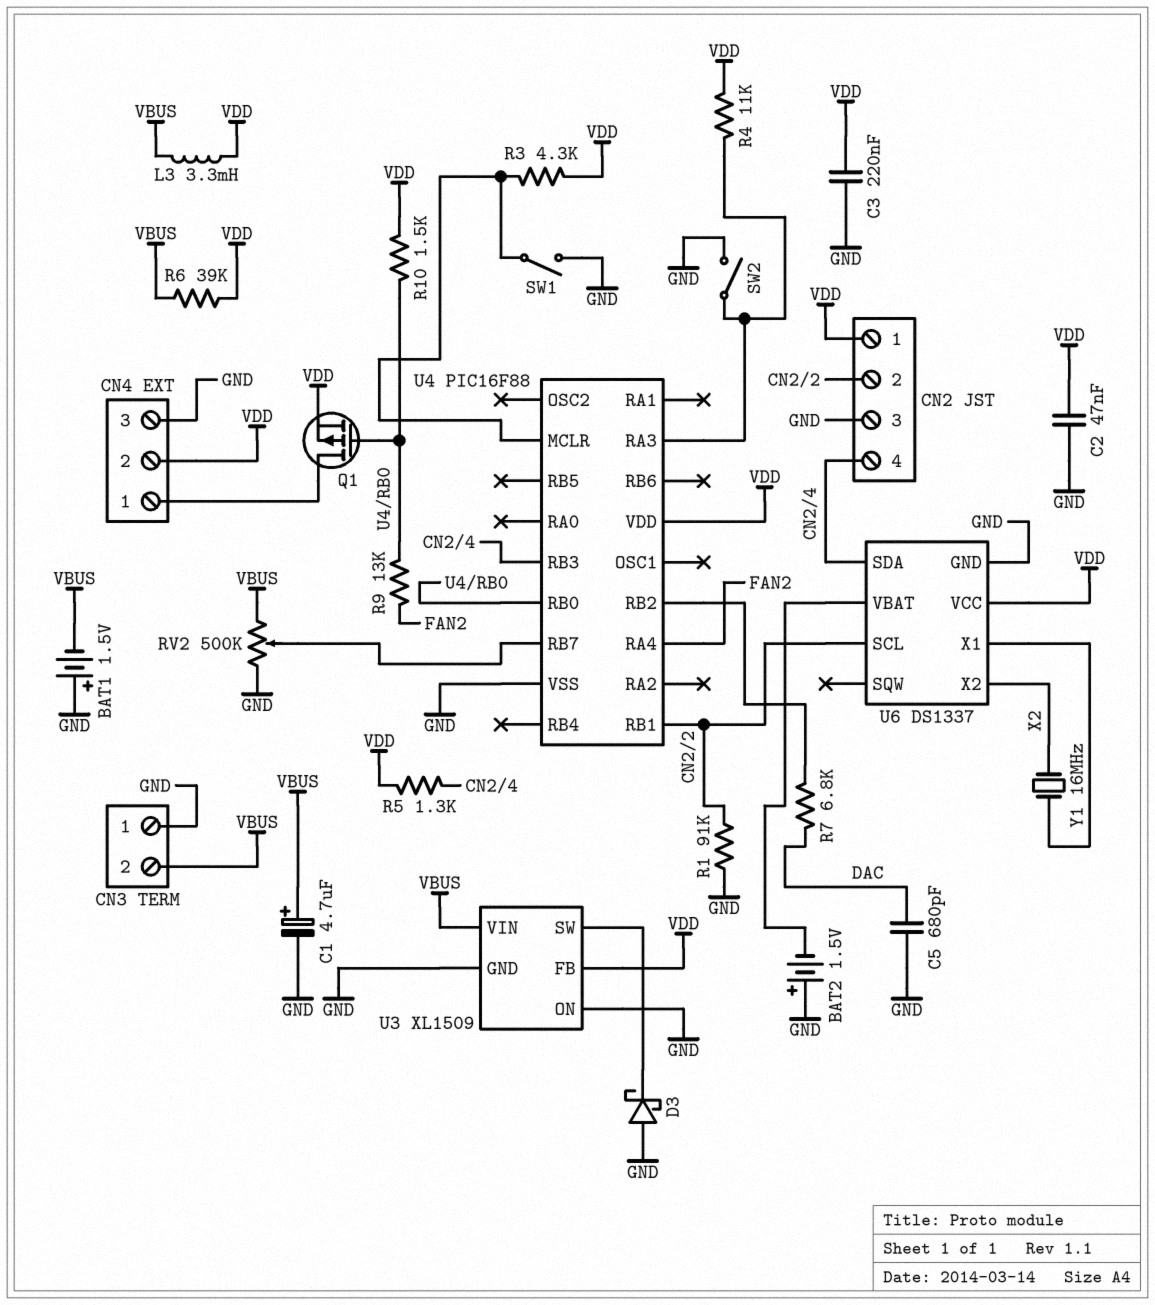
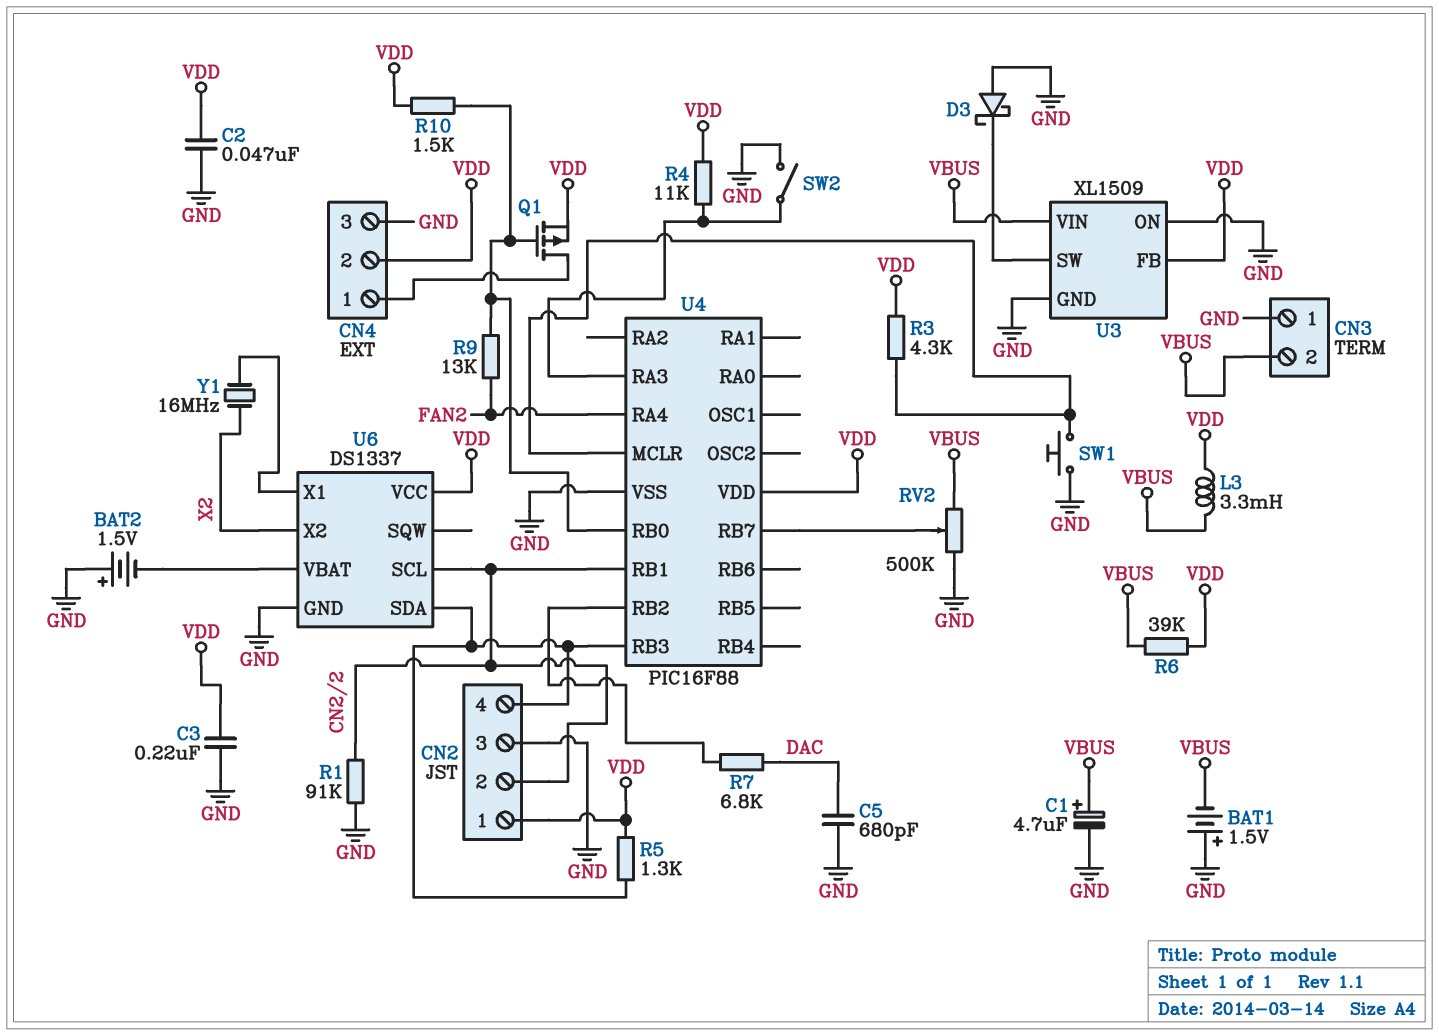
SW1: switch (GND, U4/MCLR) -> button (GND, U4/MCLR)

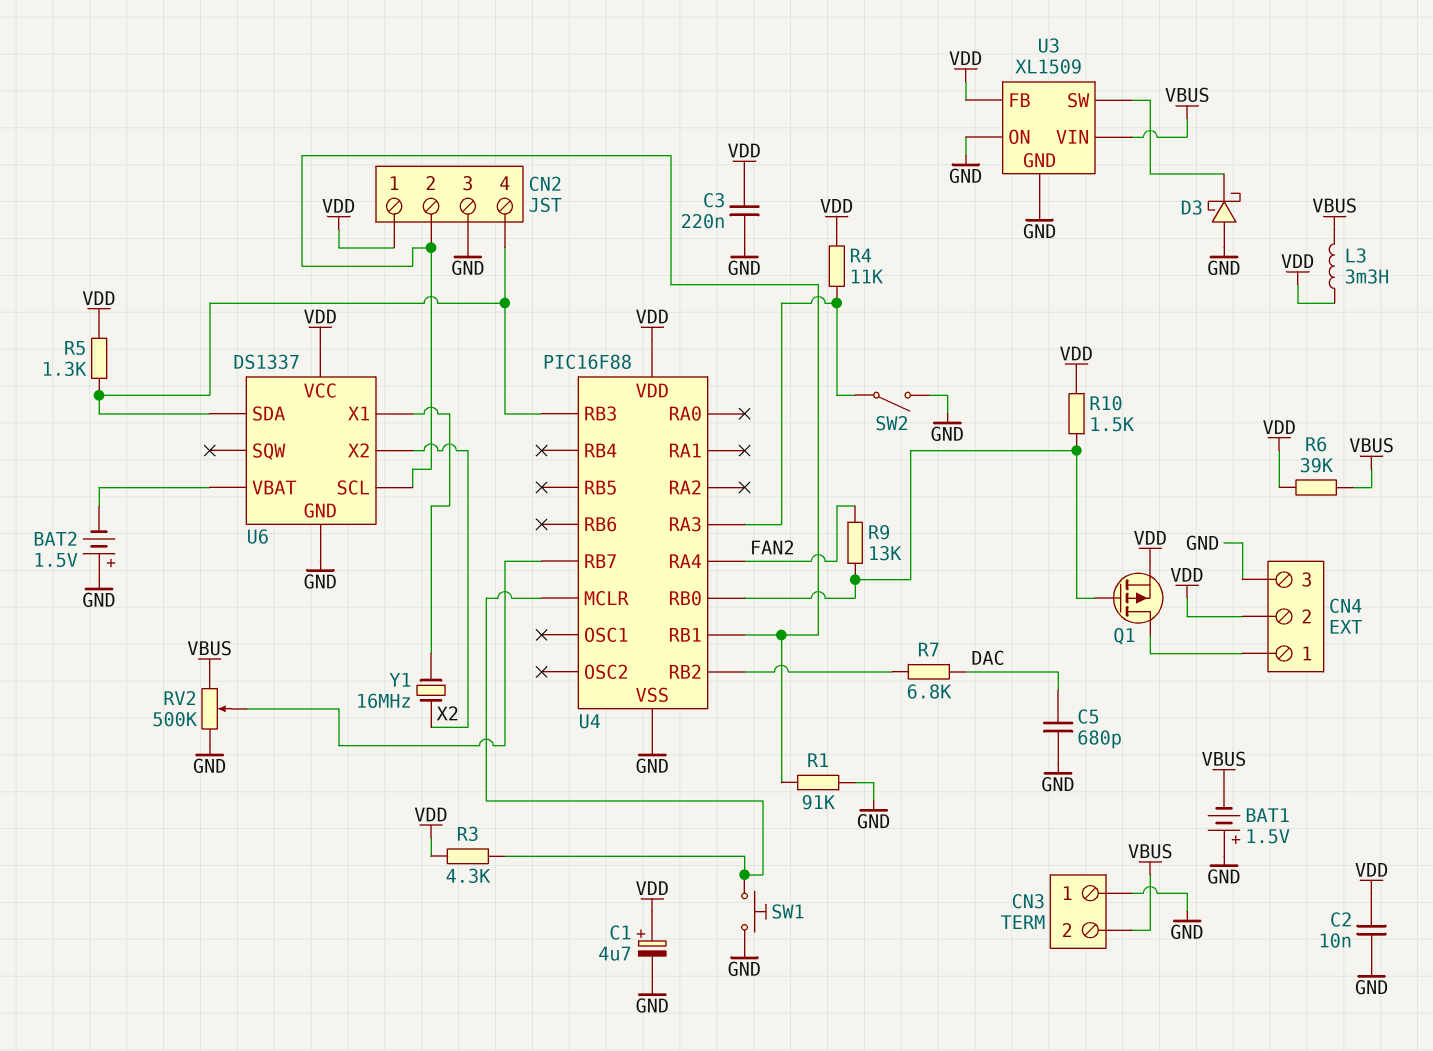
C1: 4.7uF (plus VBUS, minus GND) -> 4.7uF (plus VDD, minus GND)
C2: 47nF (GND, VDD) -> 10nF (GND, VDD)

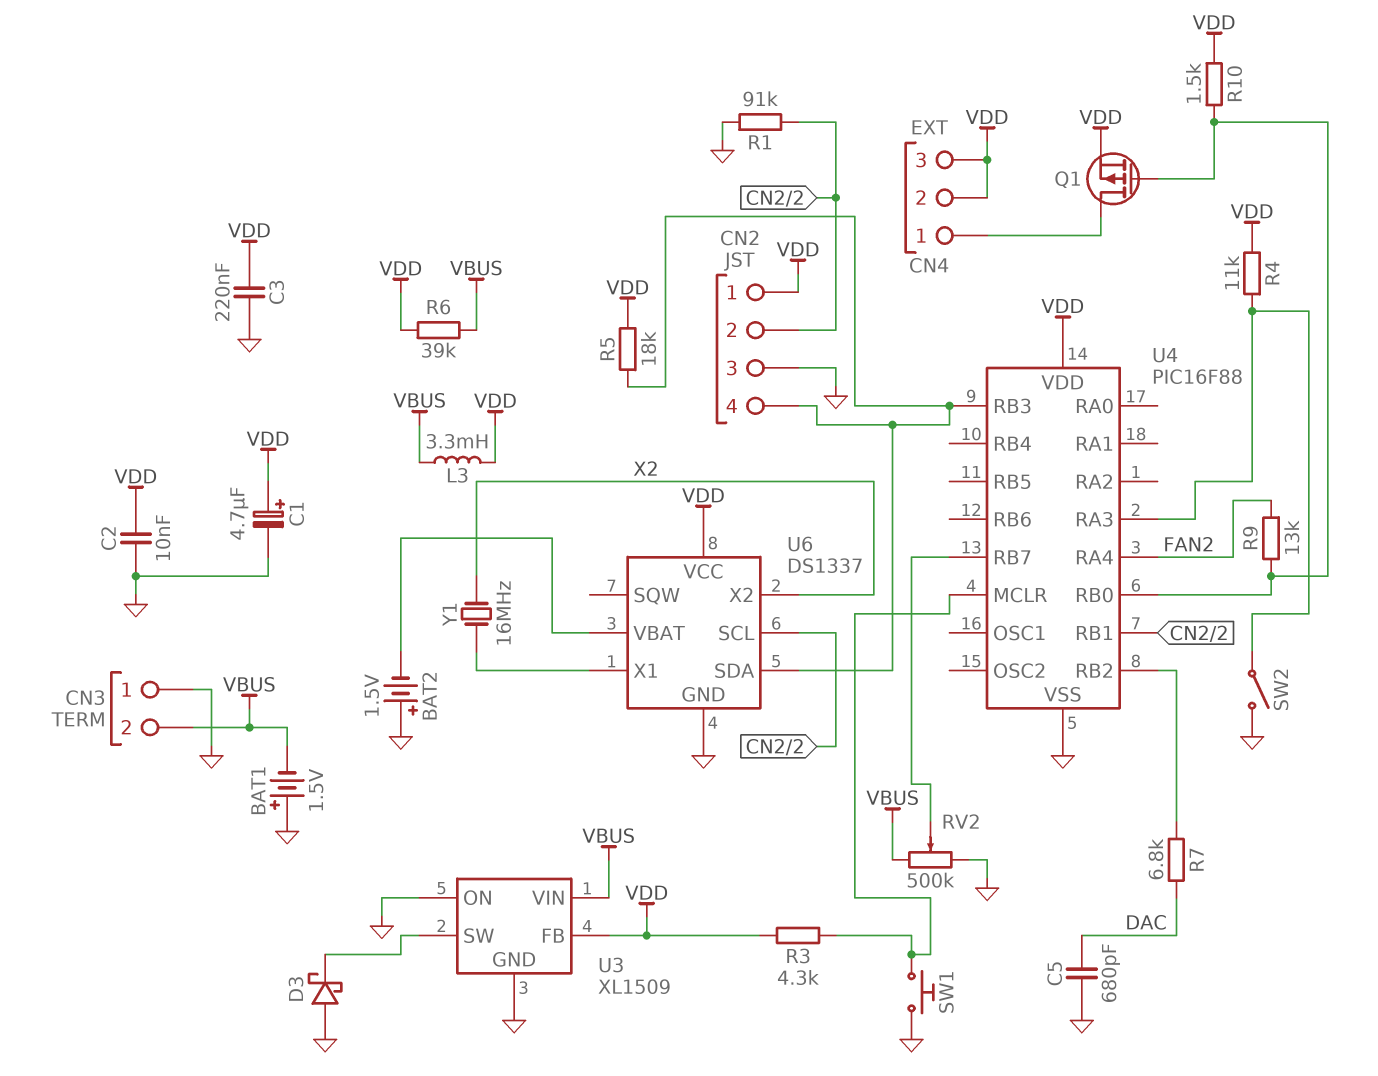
CN4 pin 3: GND -> VDD
R5: 1.3k (CN2/4, VDD) -> 18k (CN2/4, VDD)

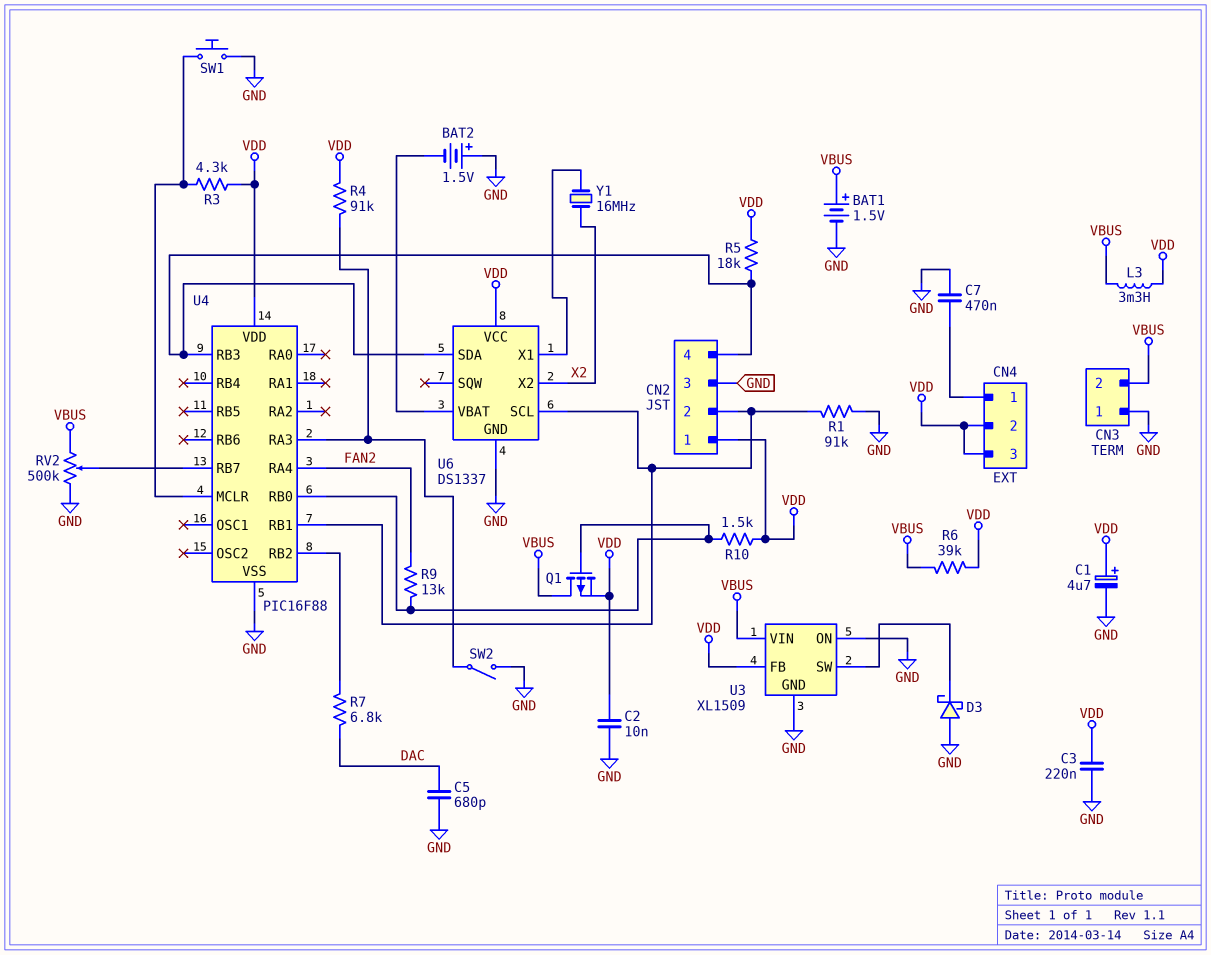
BAT1: 1.5V (plus GND, minus VBUS) -> 1.5V (plus VBUS, minus GND)
C7: none -> 470nF (CN4/1, GND)
Q1: PMOS (G U4/RB0, D CN4/1, S VDD) -> PMOS (G U4/RB0, D VBUS, S VDD)
R4: 11k (U4/RA3, VDD) -> 91k (U4/RA3, VDD)

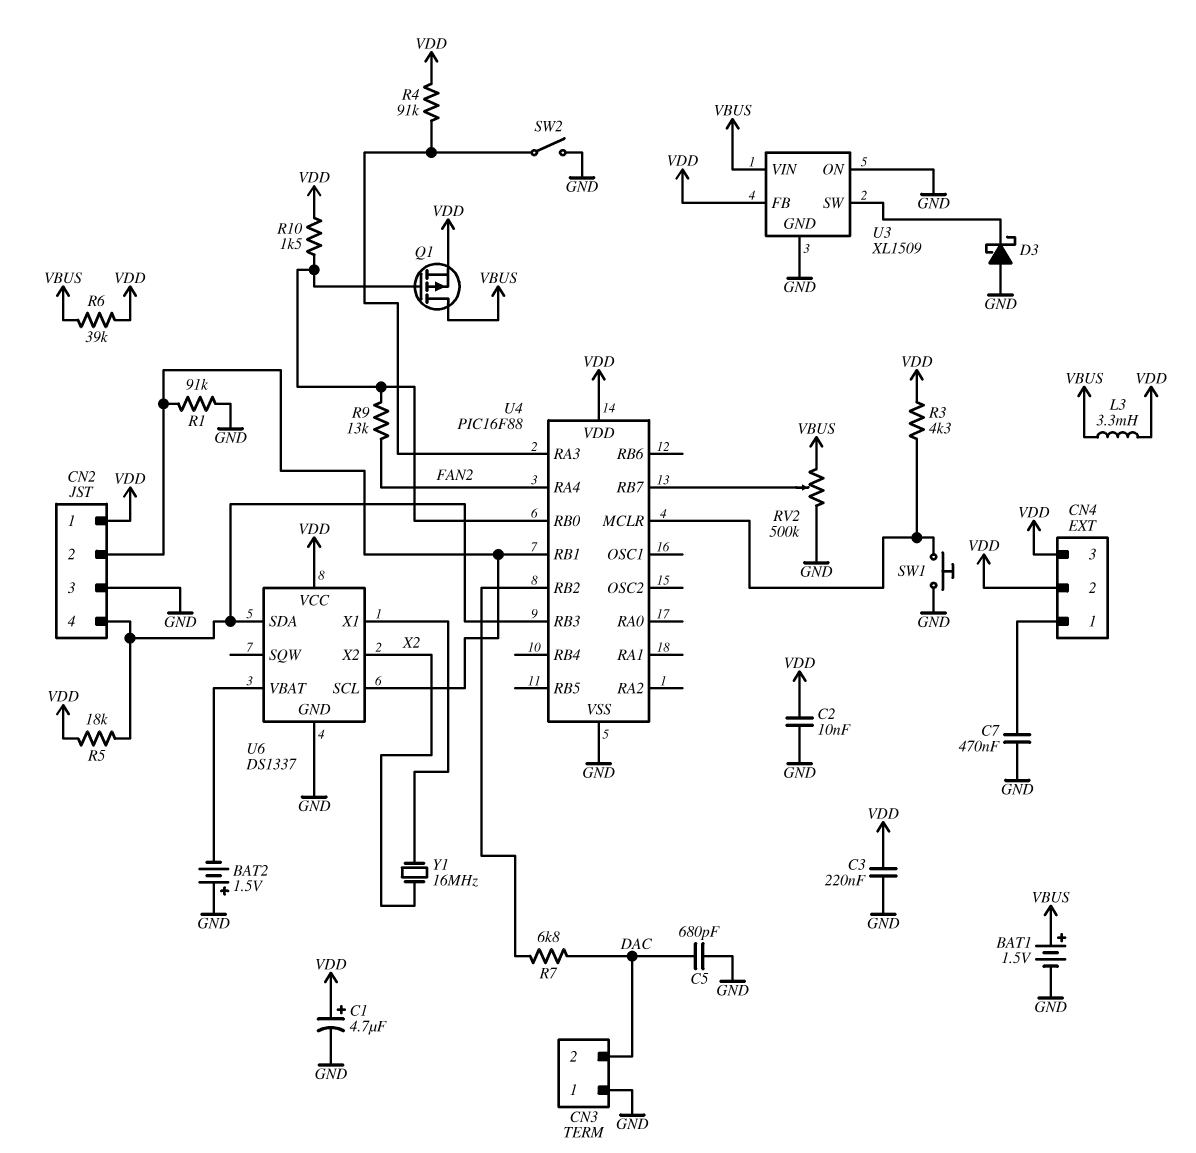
CN3 pin 2: VBUS -> DAC

